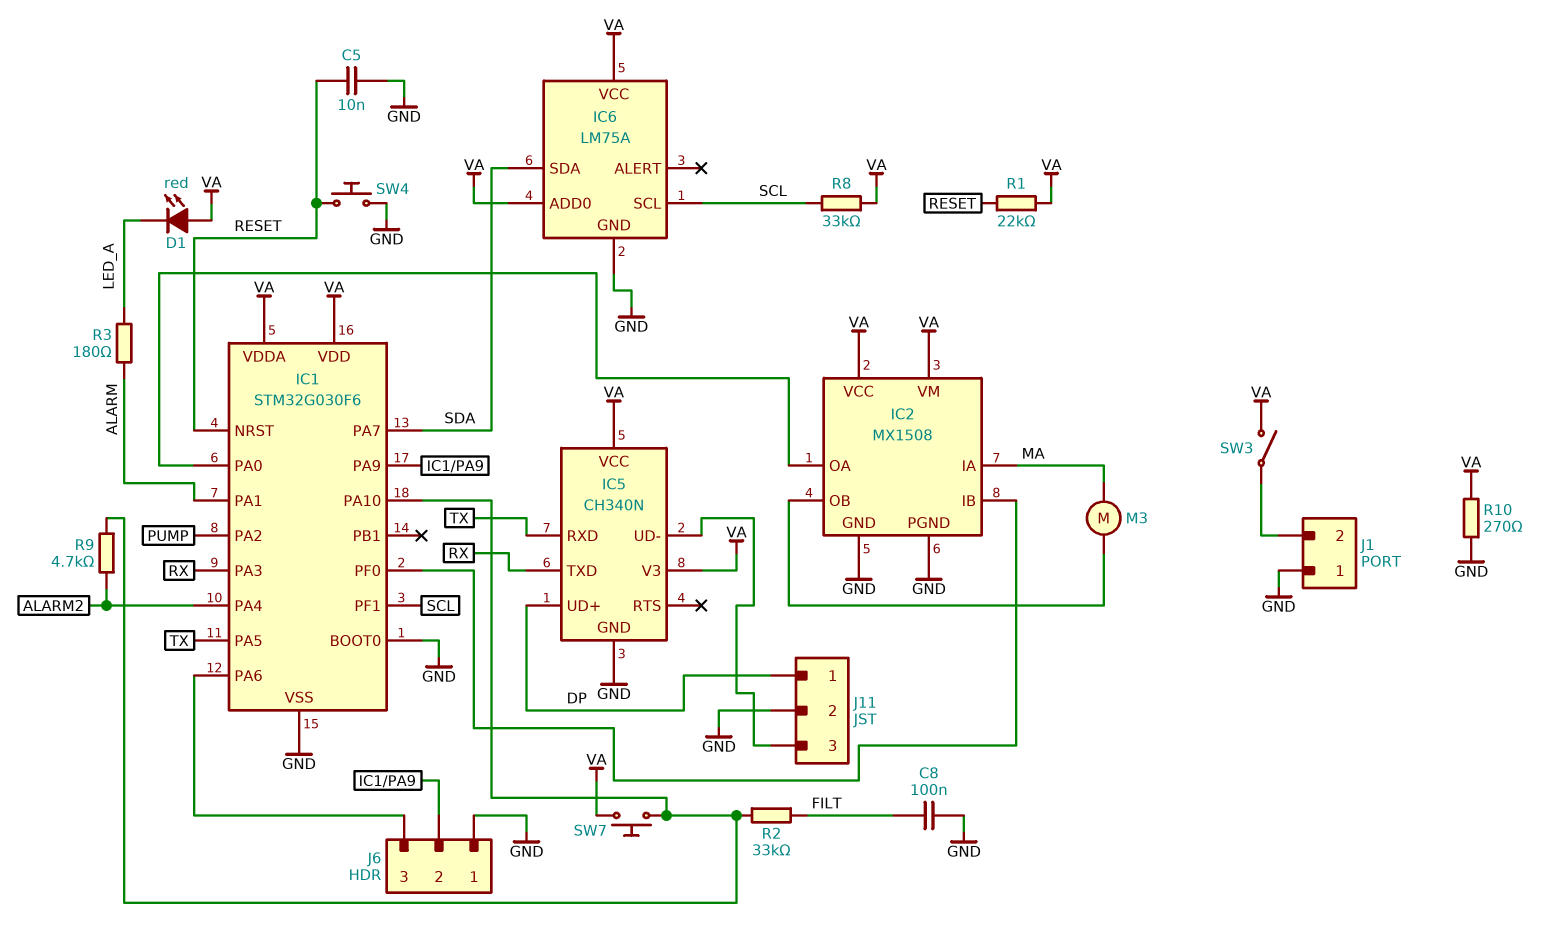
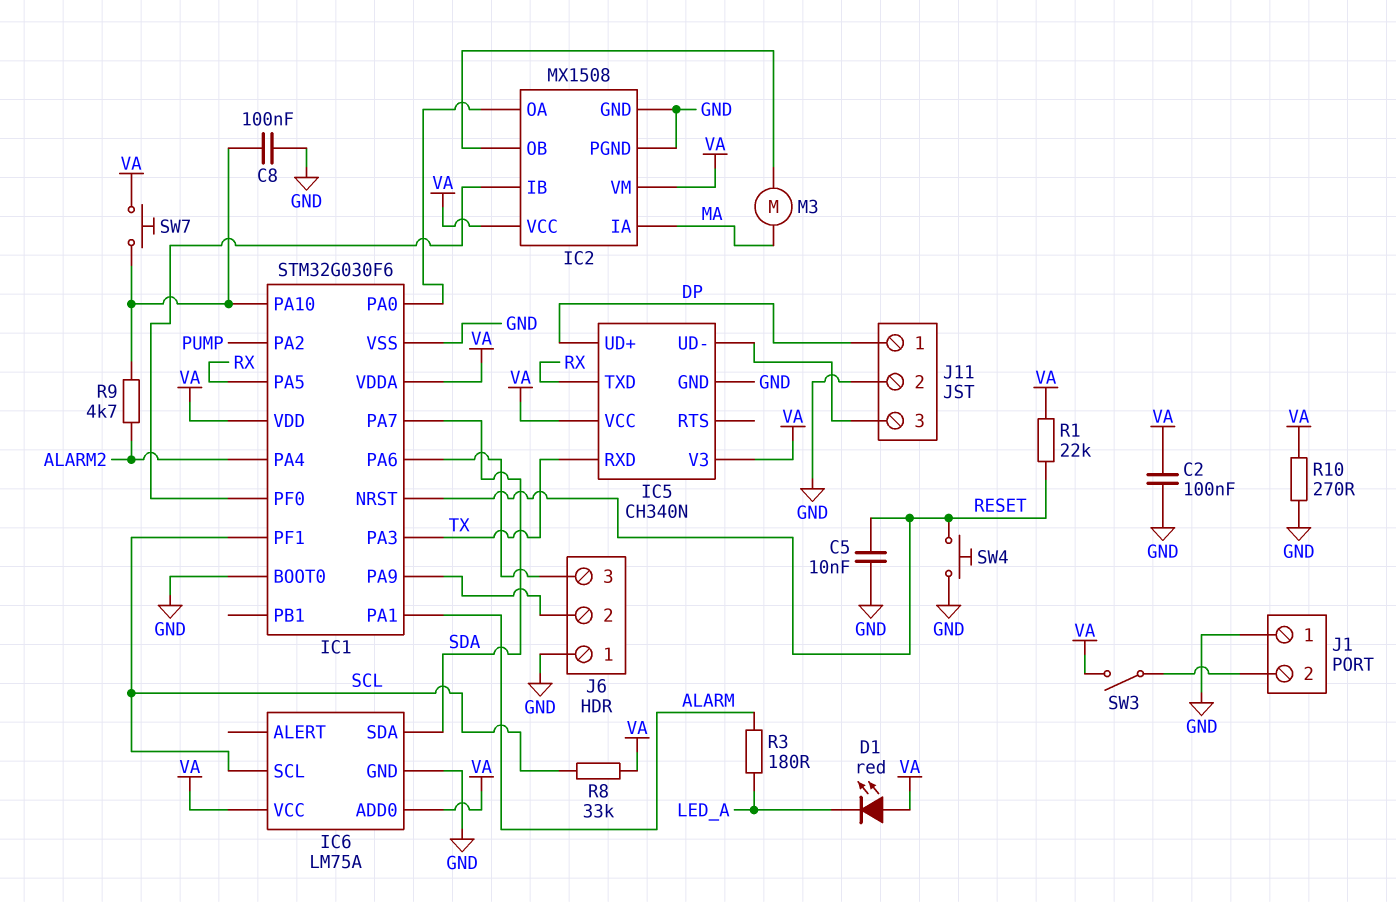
C2: none -> 100nF (GND, VA)
C8: 100nF (FILT, GND) -> 100nF (GND, IC1/PA10)
IC1 pin PA3: RX -> TX
IC1 pin PA5: TX -> RX
R2: 33k (FILT, IC1/PA10) -> none

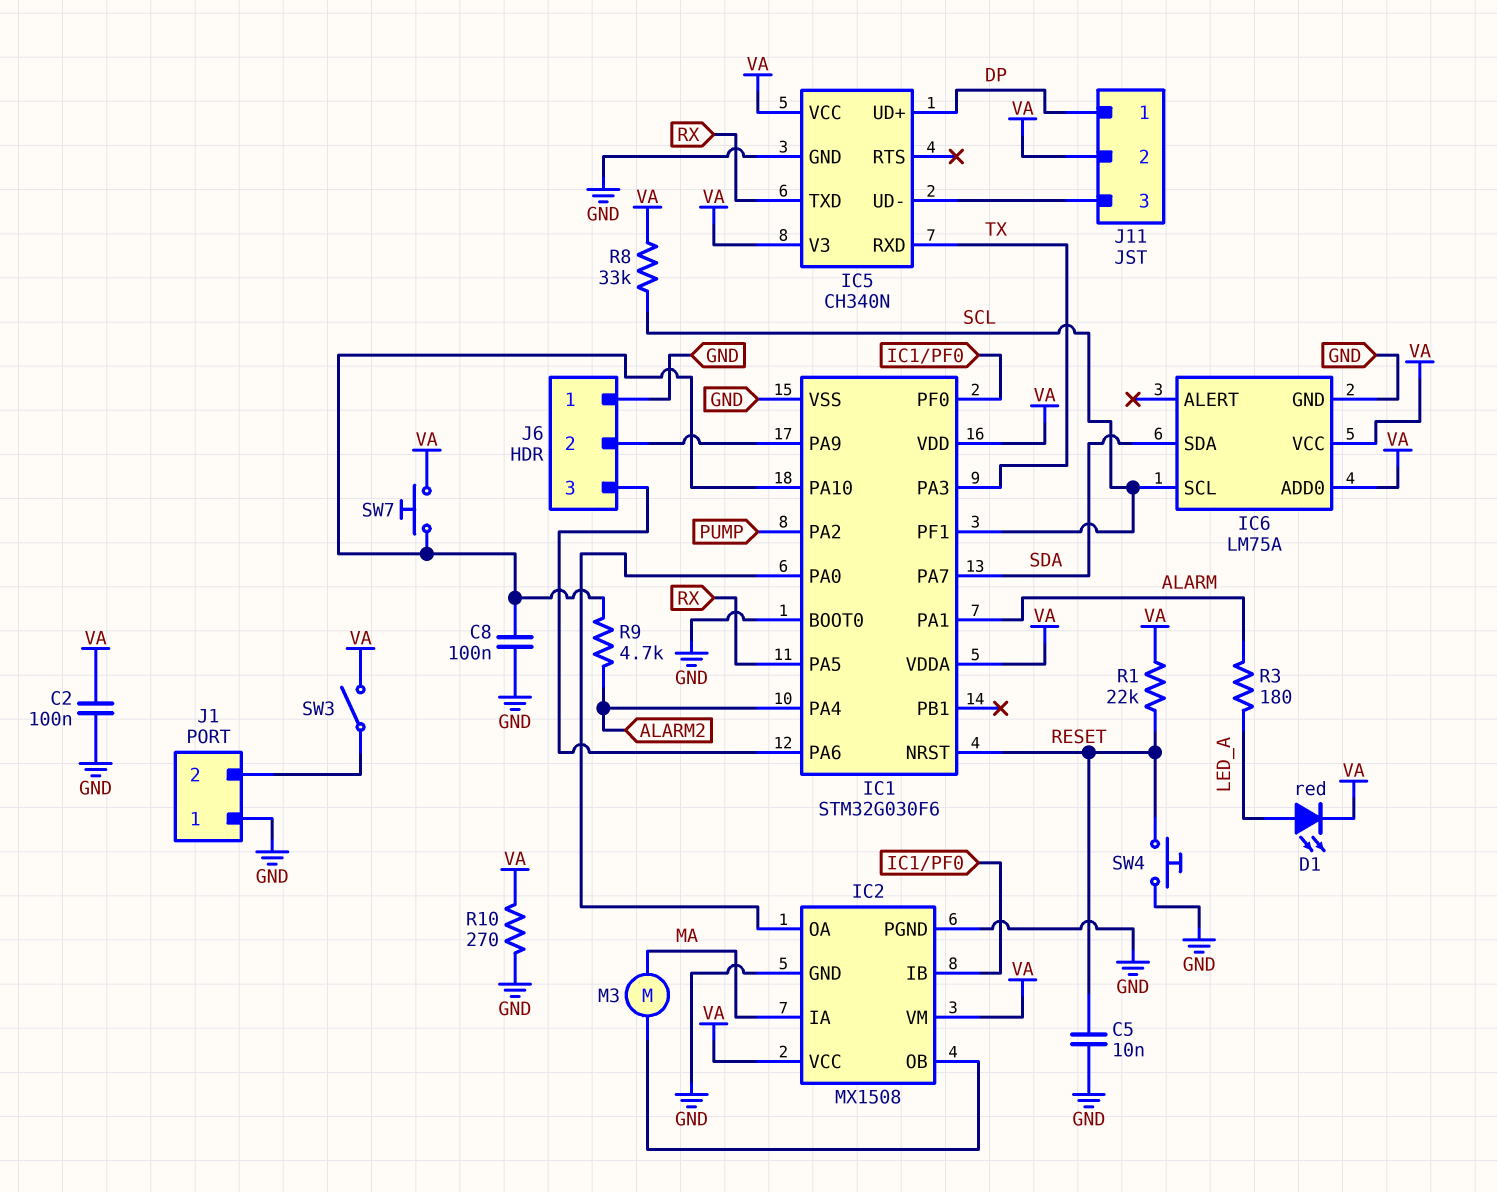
D1: LED red (A VA, K LED_A) -> LED red (A LED_A, K VA)
J11 pin 2: GND -> VA

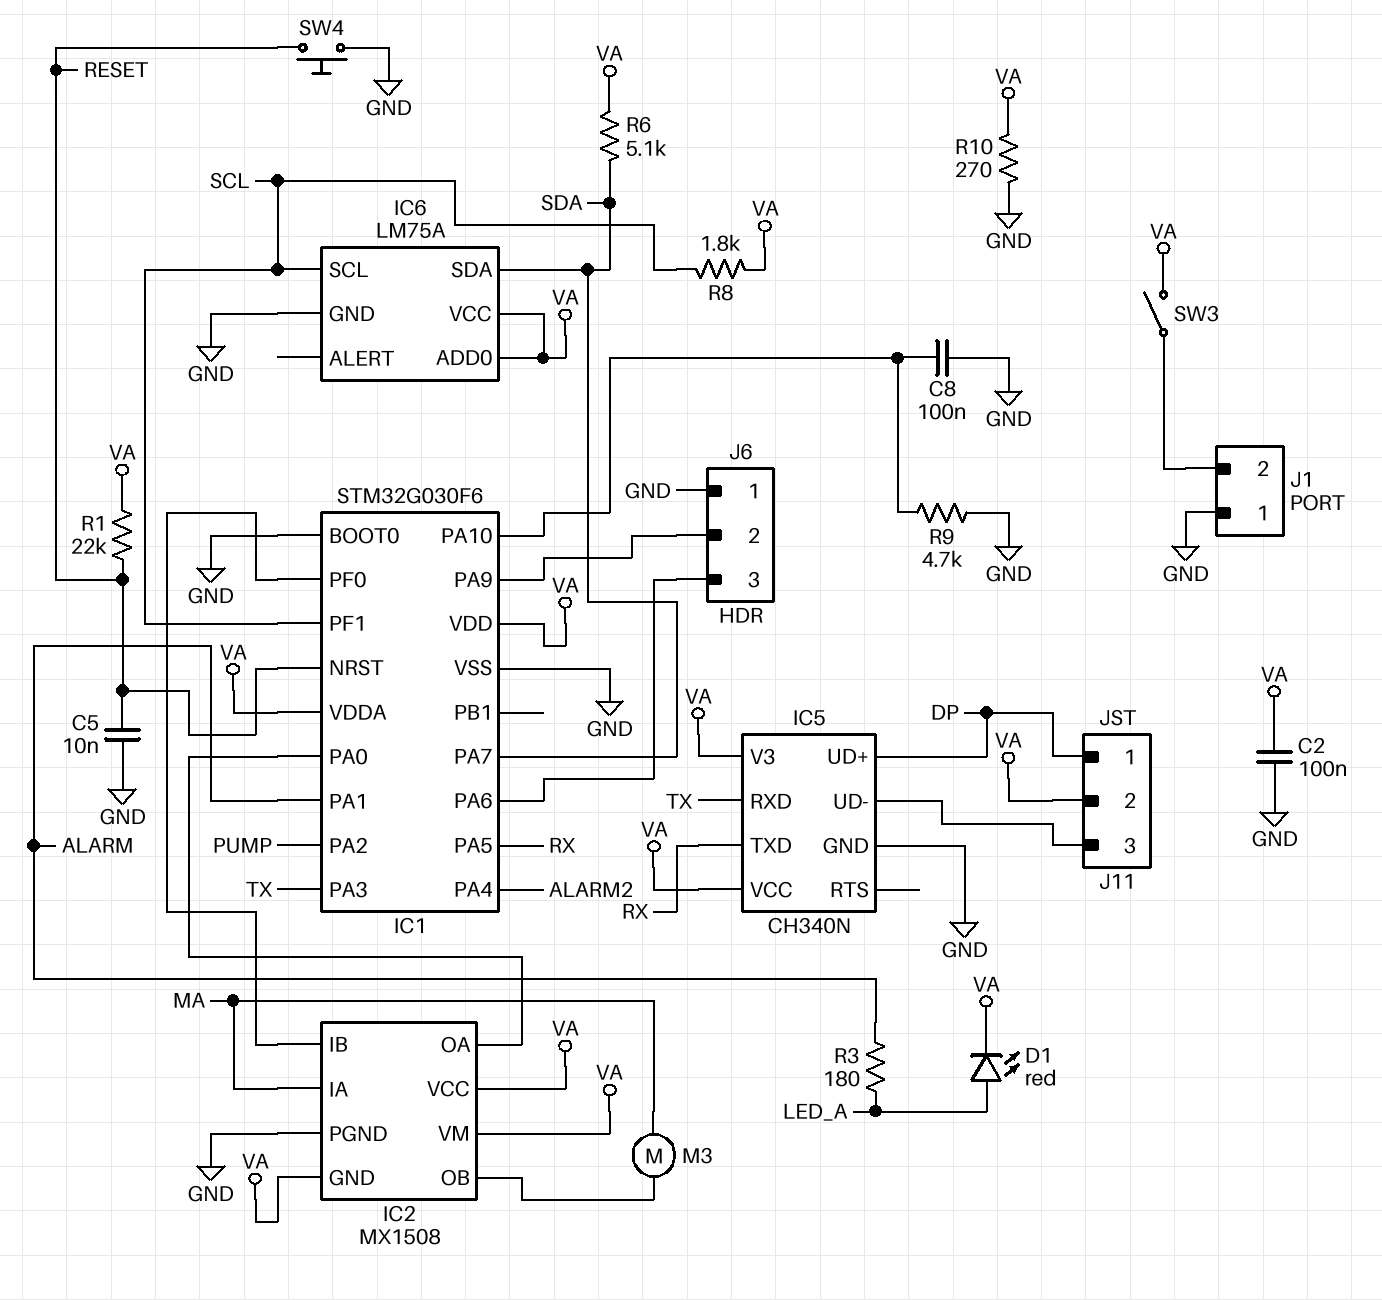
IC2 pin GND: GND -> VA
R6: none -> 5.1k (SDA, VA)
R8: 33k (SCL, VA) -> 1.8k (SCL, VA)
R9: 4.7k (ALARM2, IC1/PA10) -> 4.7k (GND, IC1/PA10)
SW7: button (IC1/PA10, VA) -> none

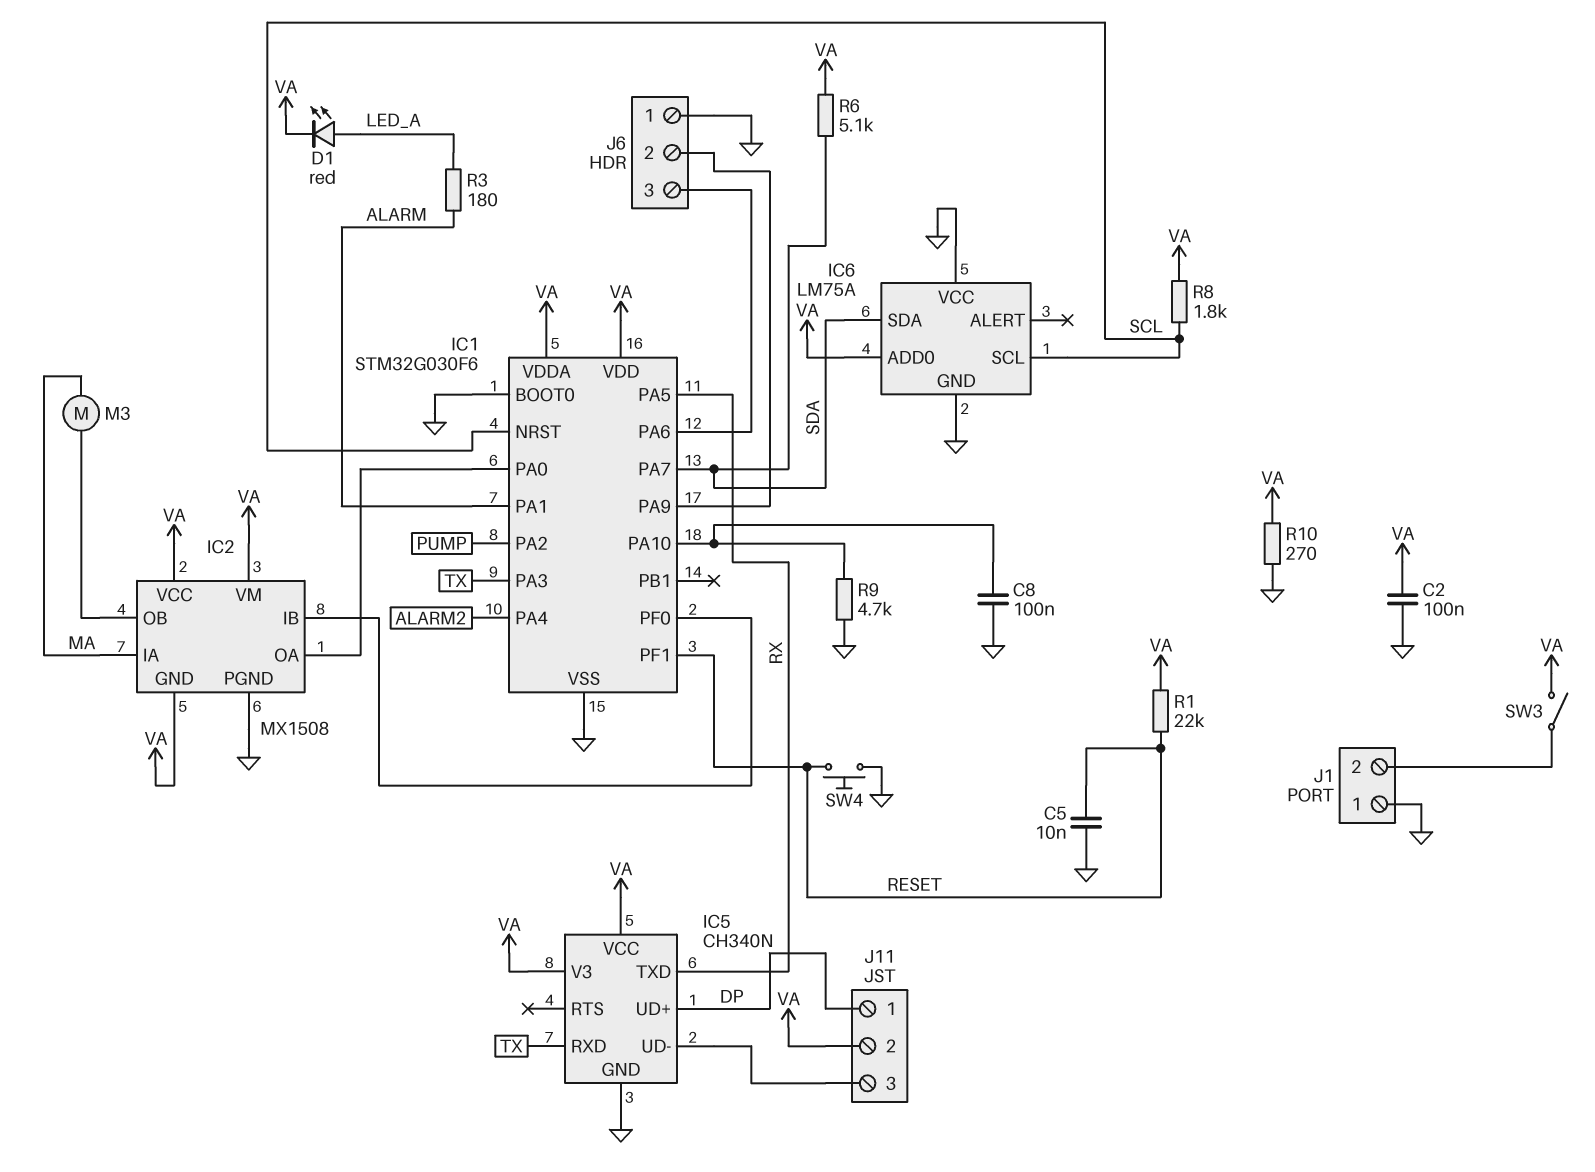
IC1 pin NRST: RESET -> SCL
IC1 pin PF1: SCL -> RESET
IC6 pin VCC: VA -> GND

